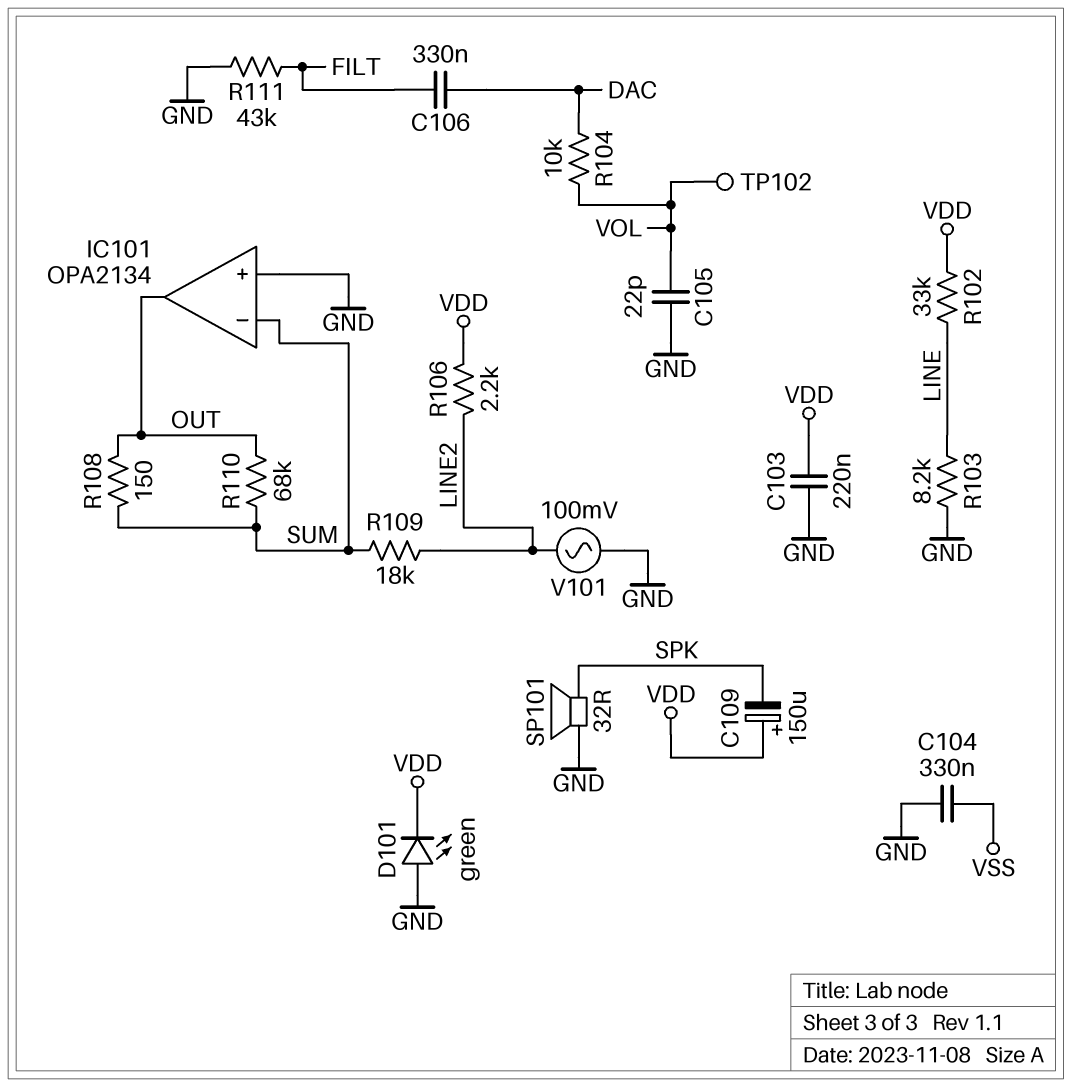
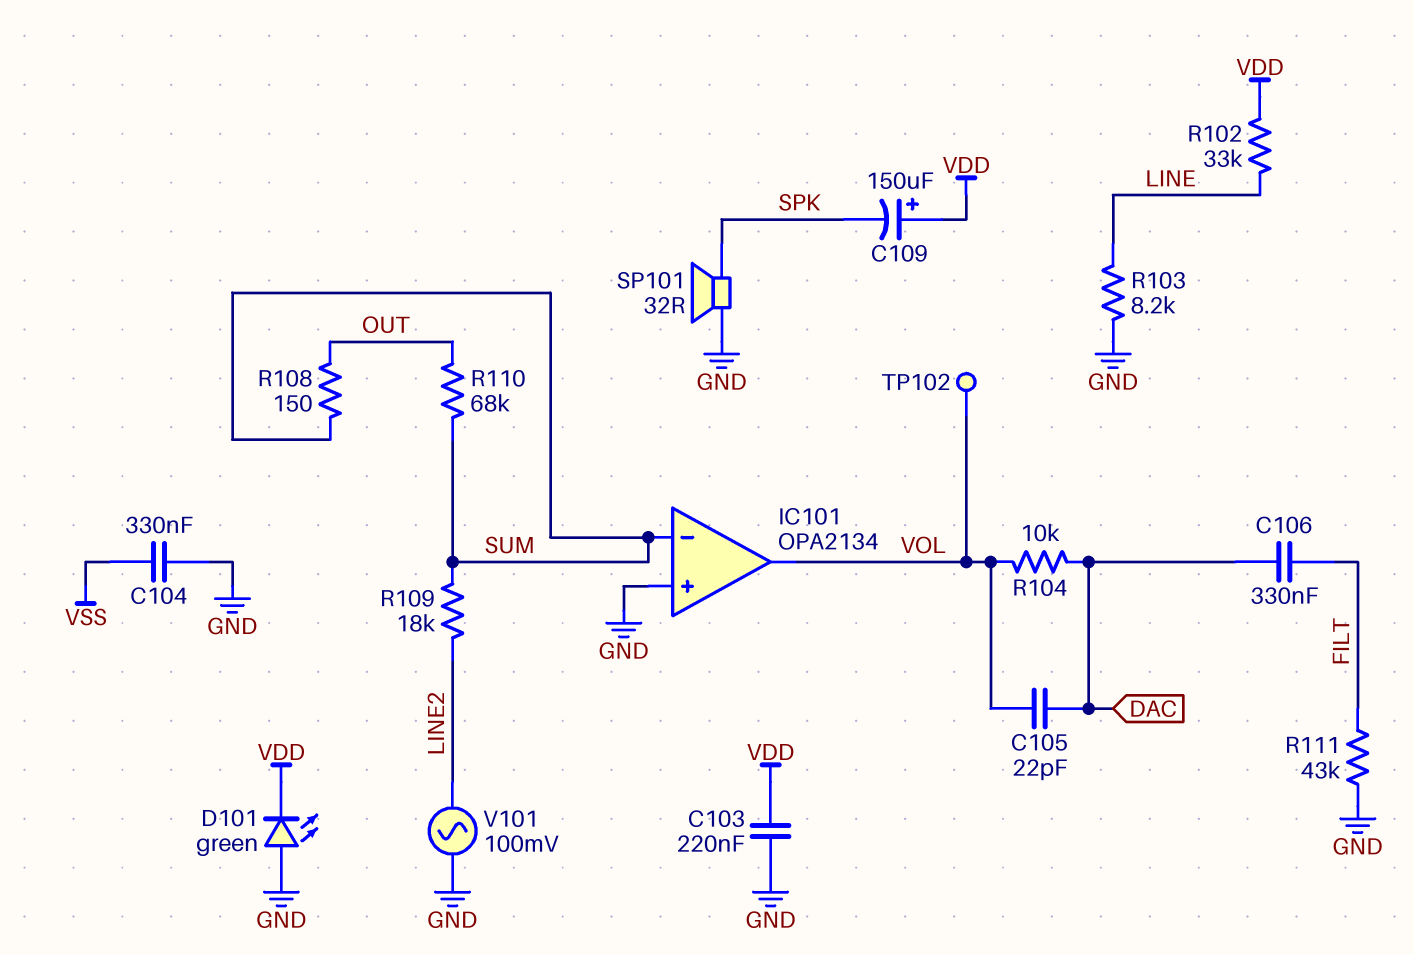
C105: 22pF (GND, VOL) -> 22pF (DAC, VOL)
IC101 pin out: OUT -> VOL
R106: 2.2k (LINE2, VDD) -> none

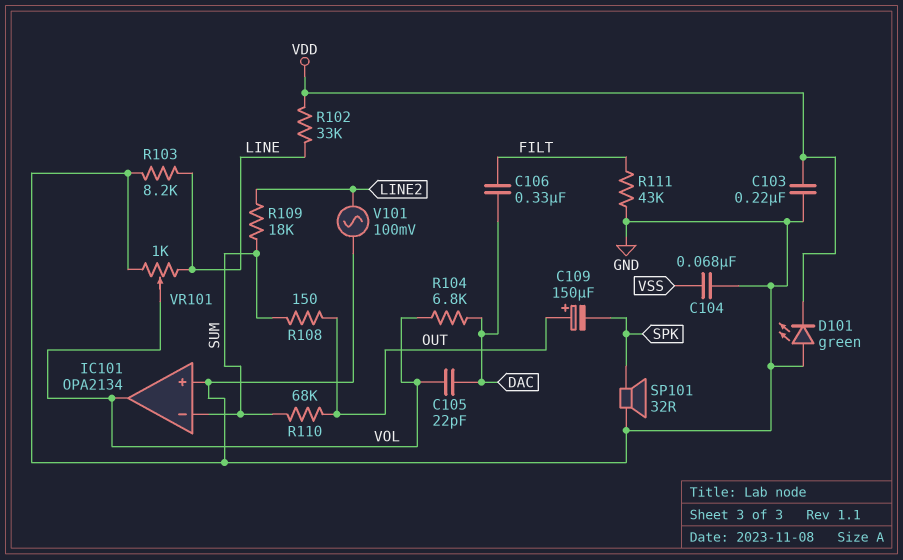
C104: 330nF (GND, VSS) -> 68nF (GND, VSS)
C109: 150uF (plus VDD, minus SPK) -> 150uF (plus OUT, minus SPK)
R104: 10k (DAC, VOL) -> 6.8k (DAC, VOL)
TP102: test point (VOL) -> none
VR101: none -> 1k (GND, LINE, wiper VOL)

